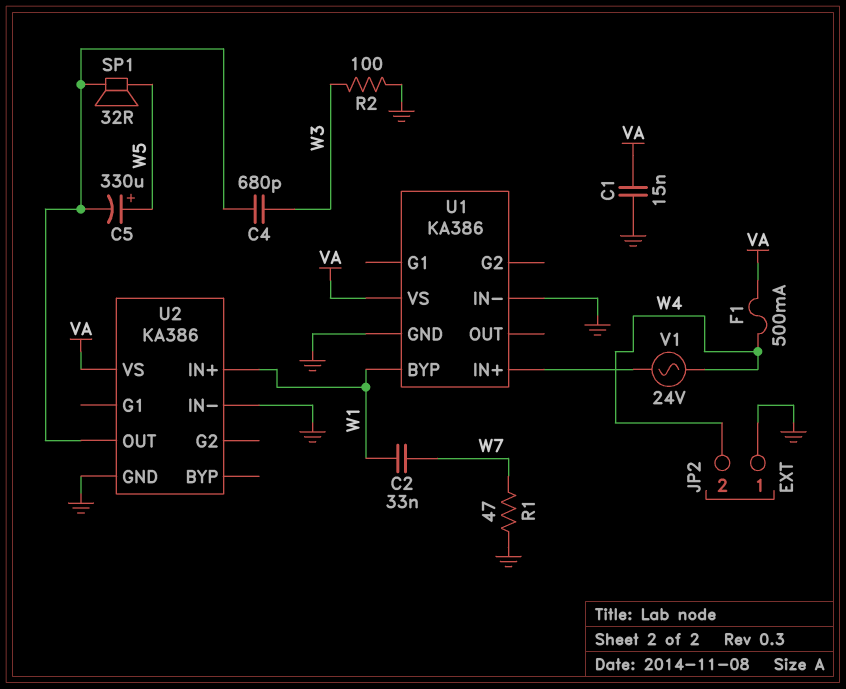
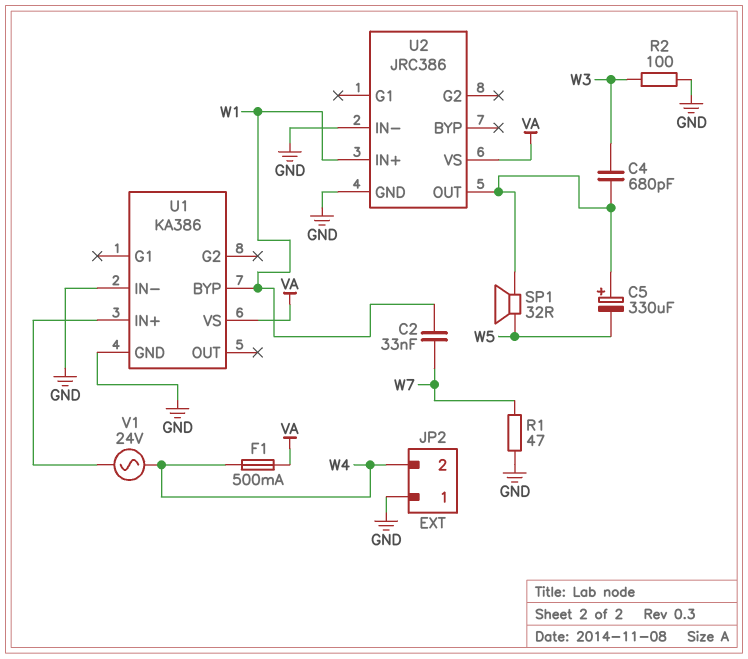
C1: 15nF (GND, VA) -> none
C5: 330uF (plus W5, minus U2/OUT) -> 330uF (plus U2/OUT, minus W5)
U2: KA386 -> JRC386

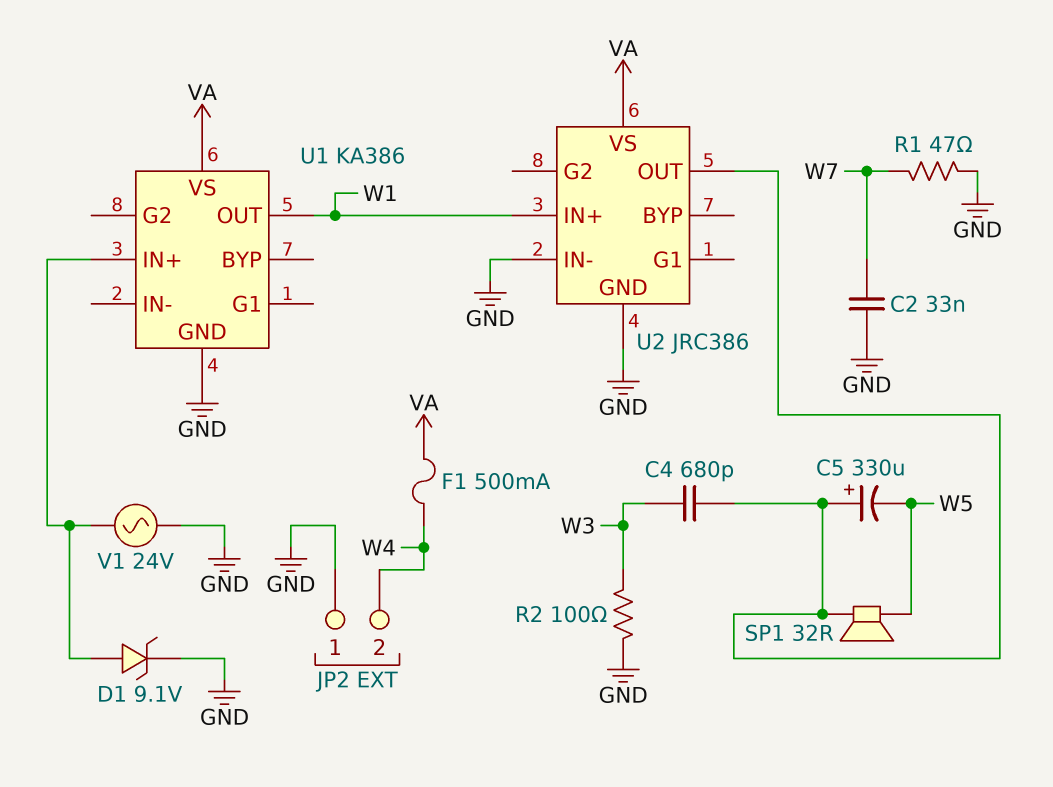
C2: 33nF (W1, W7) -> 33nF (GND, W7)
D1: none -> zener 9.1V (A U1/IN+, K GND)
U1 pin BYP: W1 -> none
U1 pin IN-: GND -> none
U1 pin OUT: none -> W1
V1: AC 24V (U1/IN+, W4) -> AC 24V (GND, U1/IN+)

